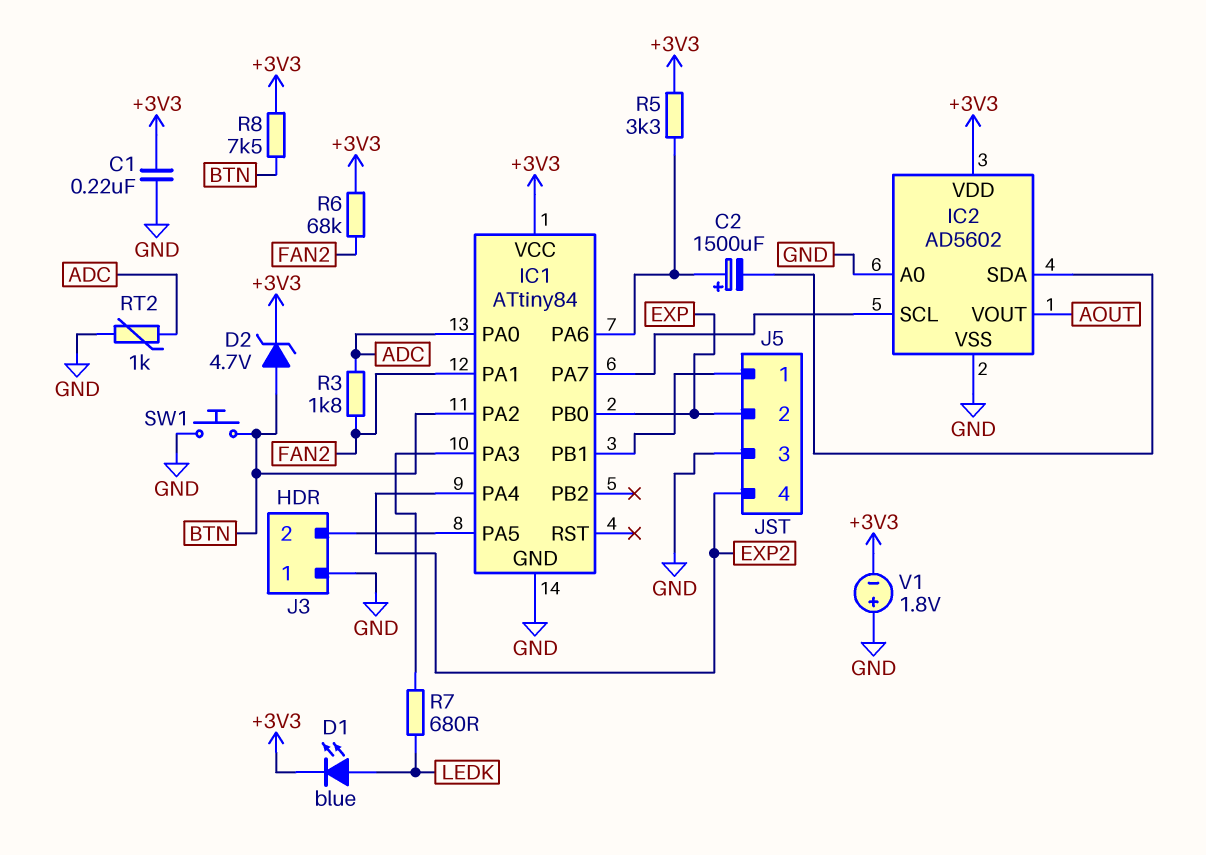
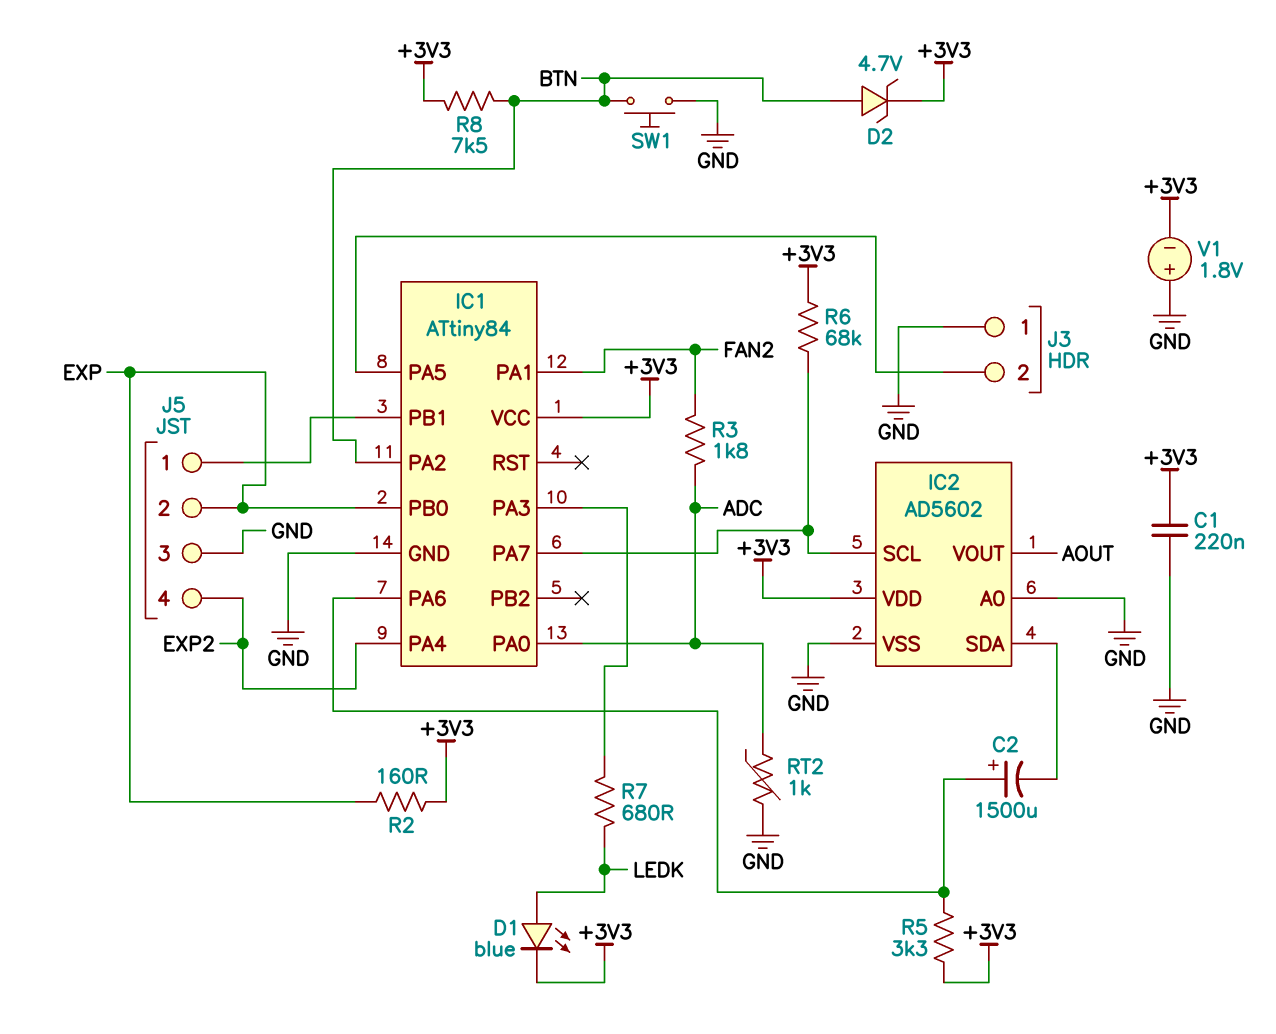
R2: none -> 160 (+3V3, EXP)
R6: 68k (+3V3, FAN2) -> 68k (+3V3, IC1/PA7)

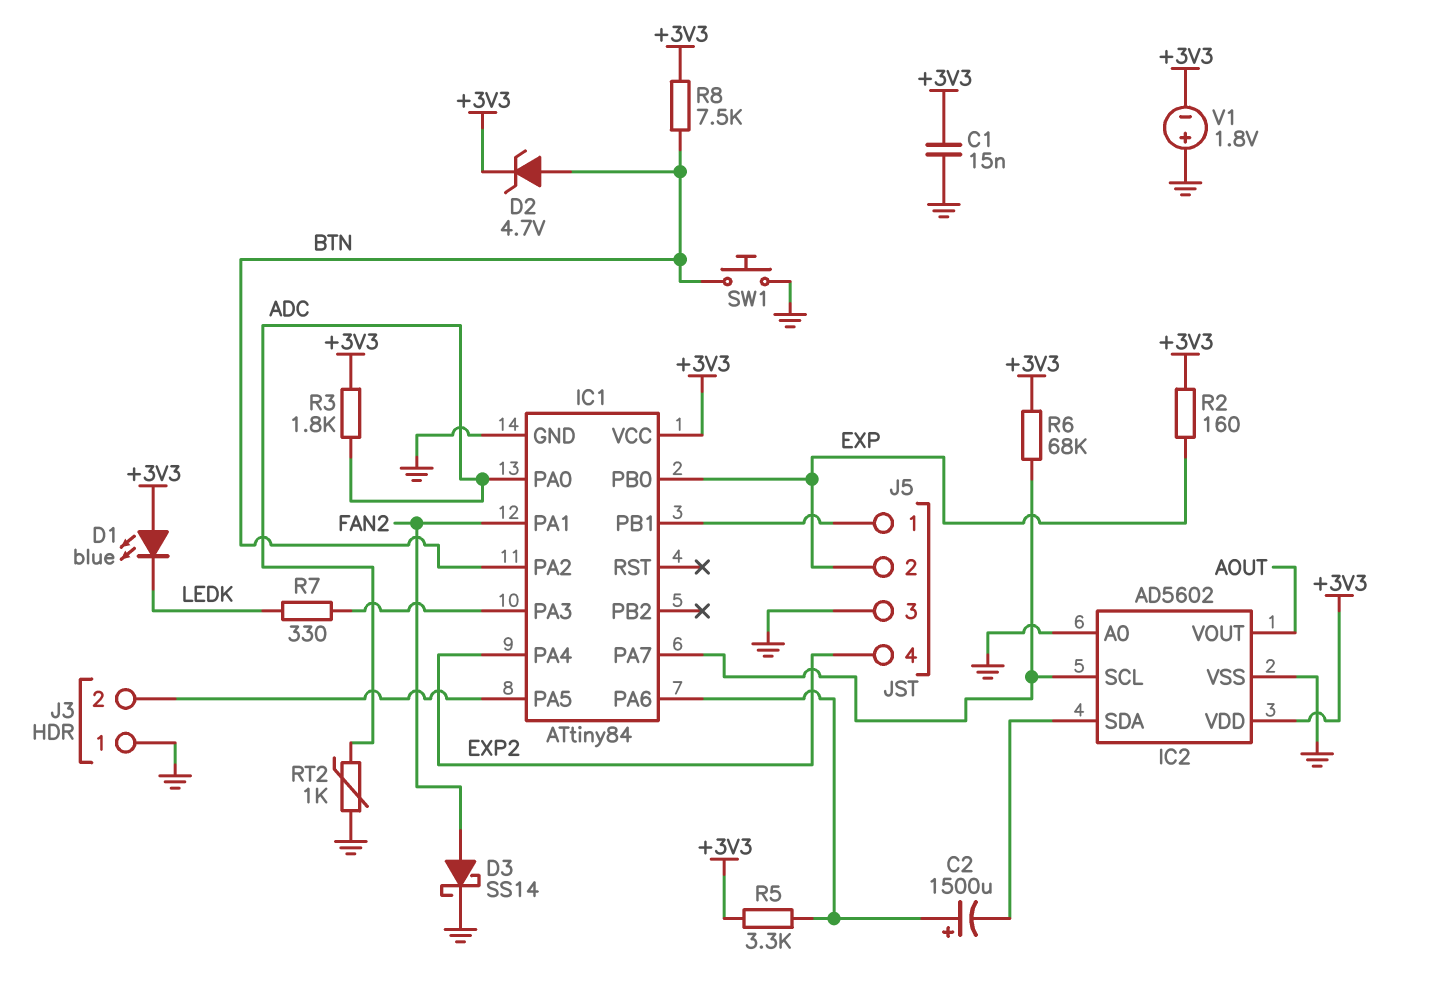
C1: 220nF (+3V3, GND) -> 15nF (+3V3, GND)
D1: LED blue (A LEDK, K +3V3) -> LED blue (A +3V3, K LEDK)
D3: none -> schottky SS14 (A FAN2, K GND)
R3: 1.8k (ADC, FAN2) -> 1.8k (+3V3, ADC)
R7: 680 (IC1/PA3, LEDK) -> 330 (IC1/PA3, LEDK)

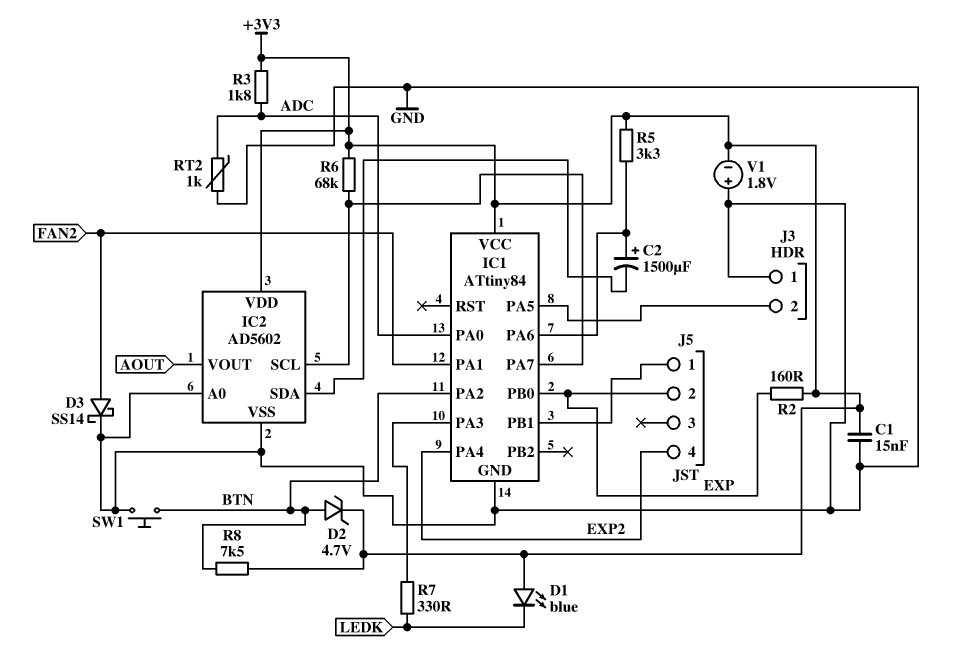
J5 pin 3: GND -> none

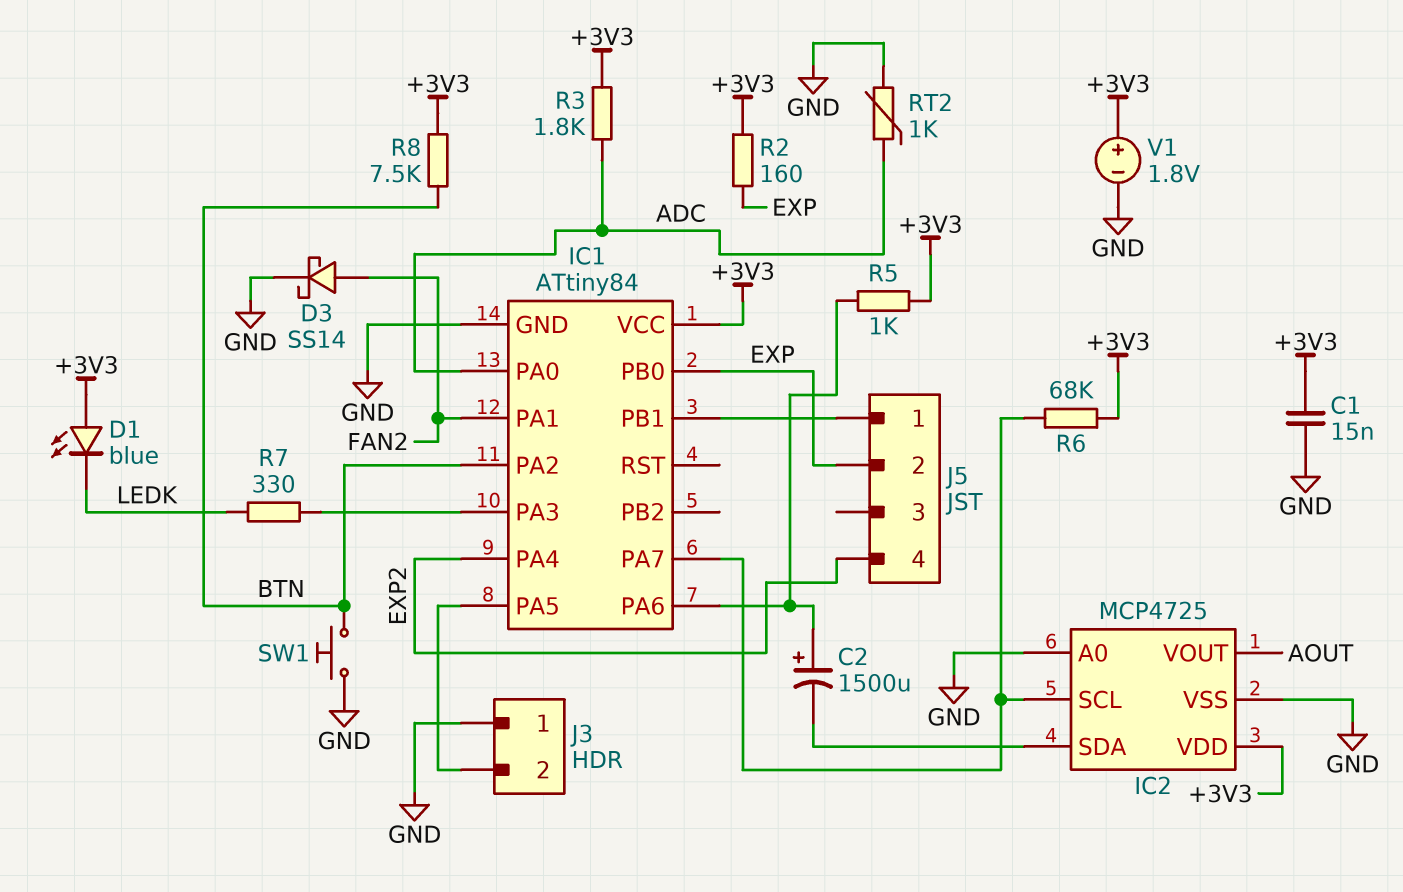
D2: zener 4.7V (A BTN, K +3V3) -> none
IC2: AD5602 -> MCP4725
R5: 3.3k (+3V3, IC1/PA6) -> 1k (+3V3, IC1/PA6)
V1: 1.8V (plus GND, minus +3V3) -> 1.8V (plus +3V3, minus GND)

